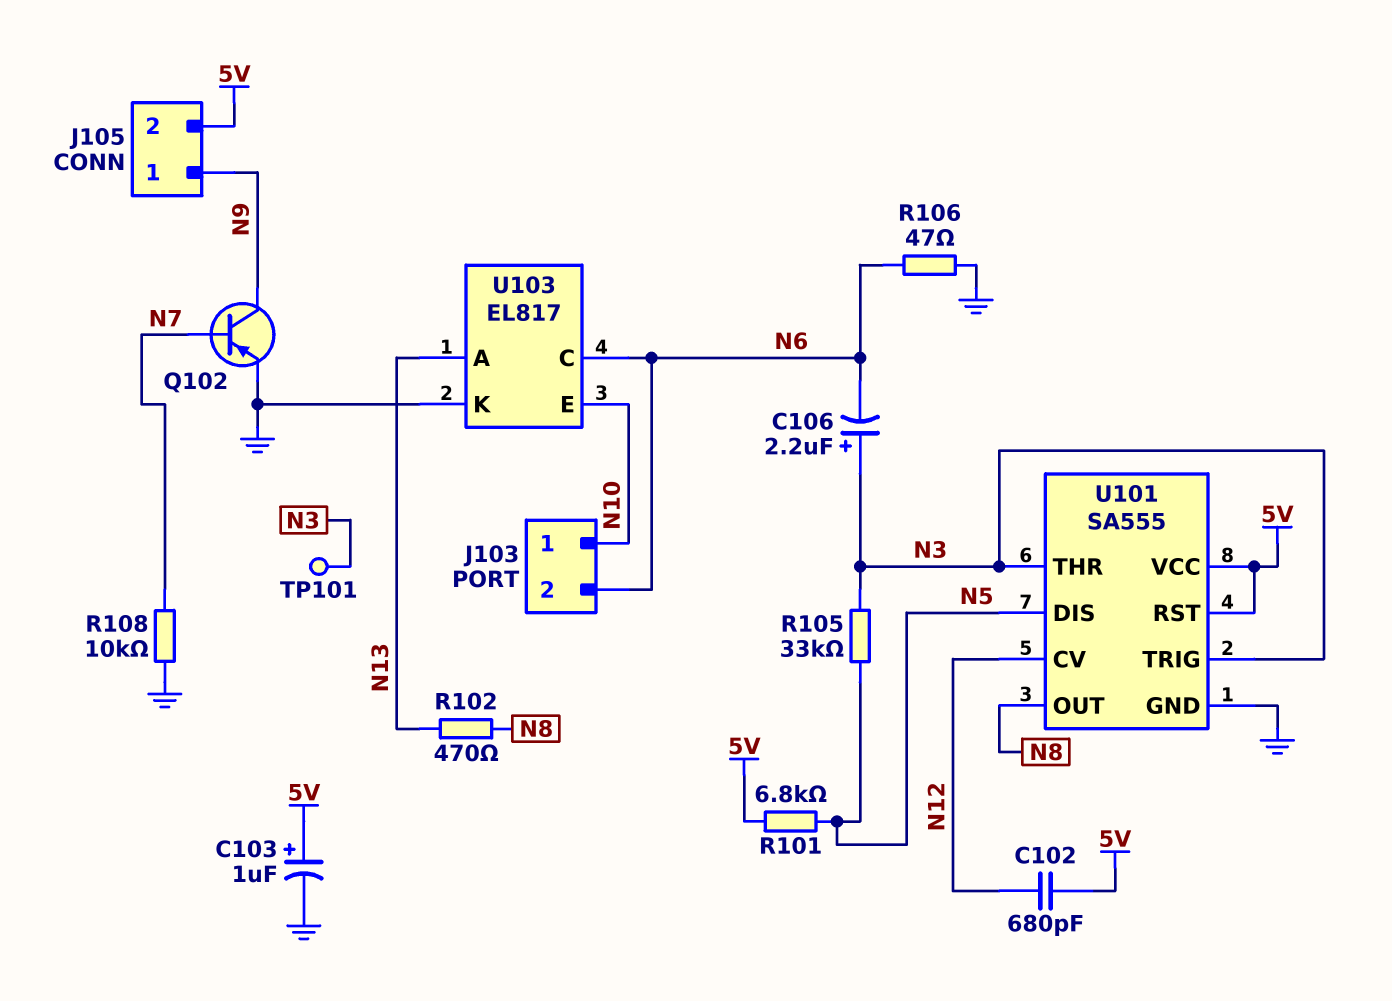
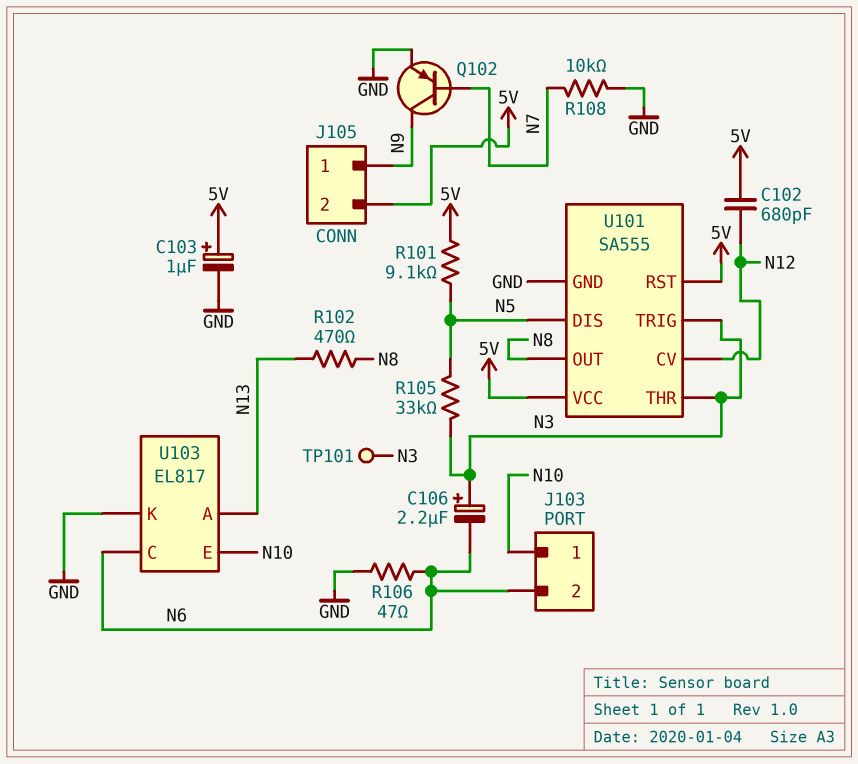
R101: 6.8k (5V, N5) -> 9.1k (5V, N5)

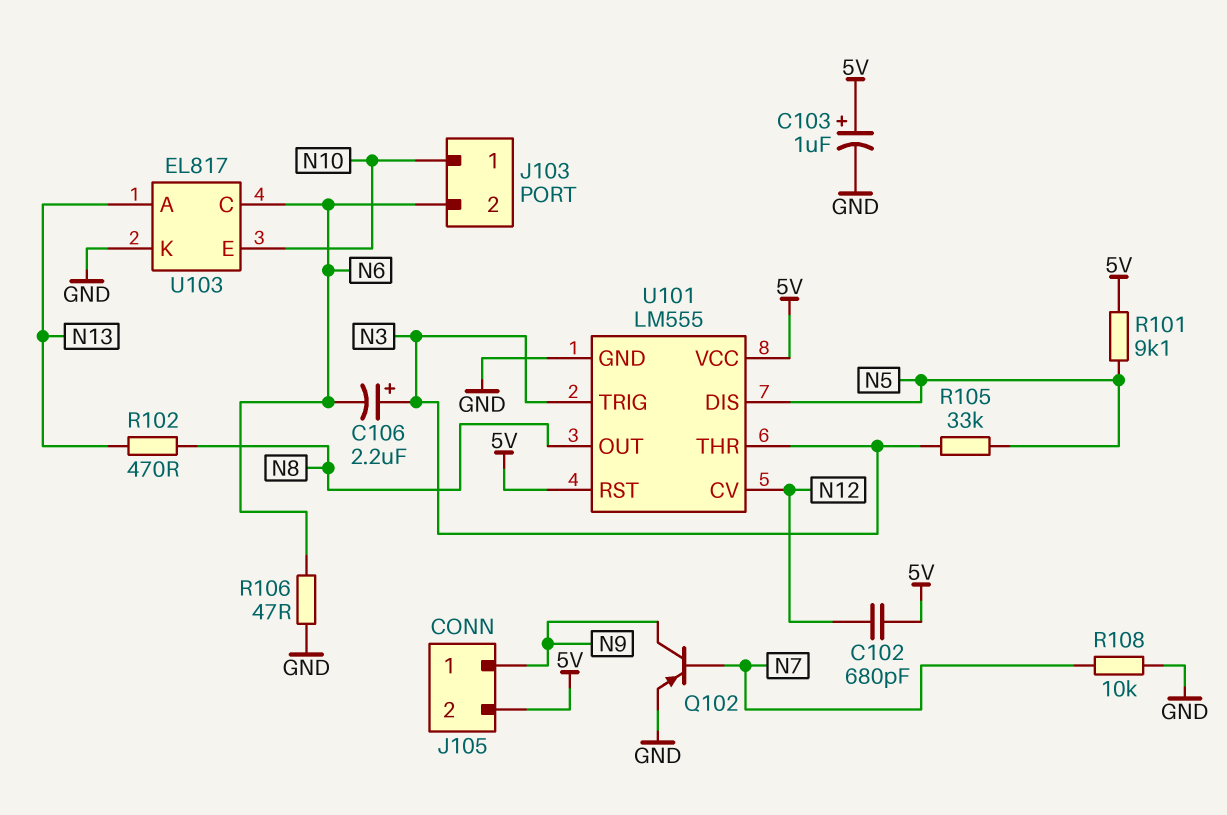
TP101: test point (N3) -> none
U101: SA555 -> LM555

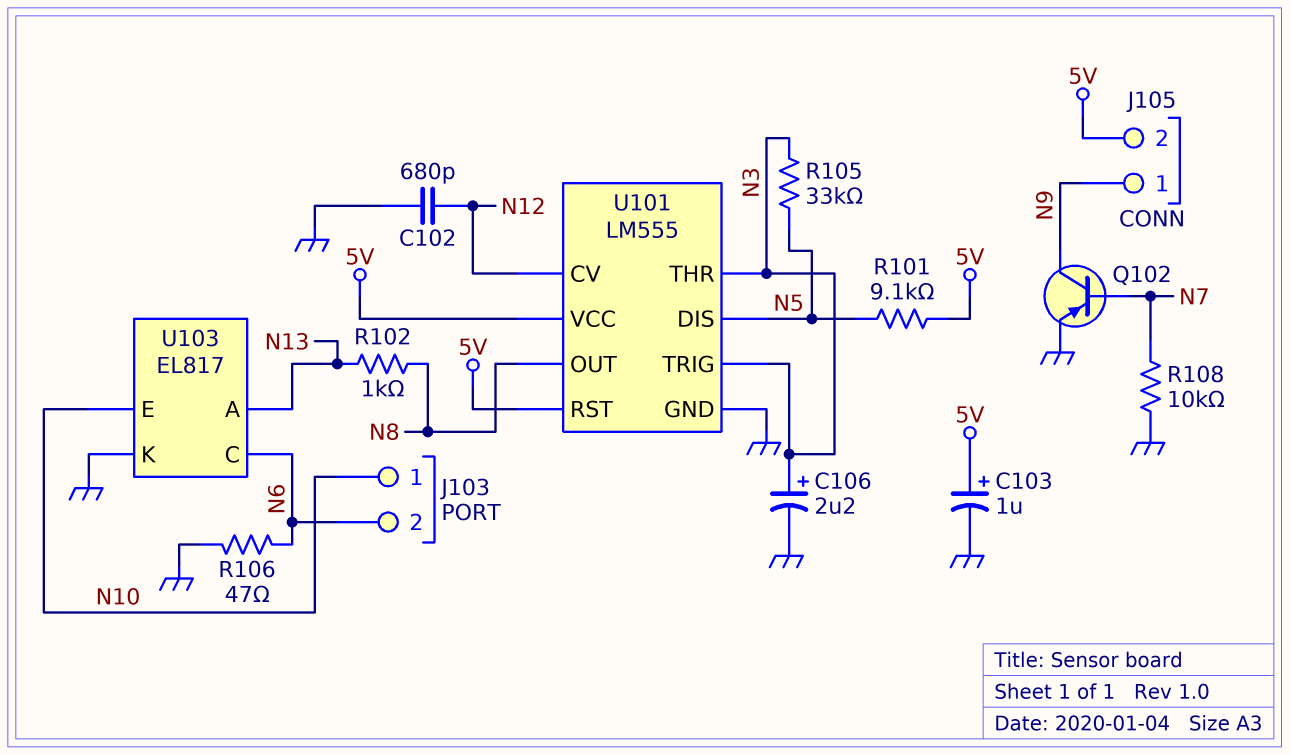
C102: 680pF (5V, N12) -> 680pF (GND, N12)
C106: 2.2uF (plus N3, minus N6) -> 2.2uF (plus N3, minus GND)
R102: 470 (N8, N13) -> 1k (N8, N13)

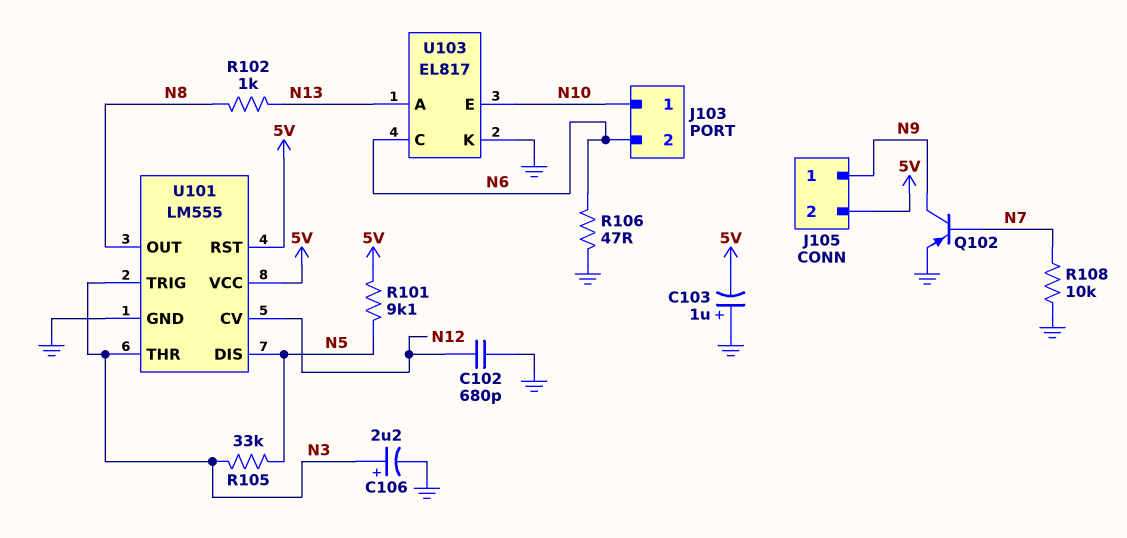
C103: 1uF (plus 5V, minus GND) -> 1uF (plus GND, minus 5V)

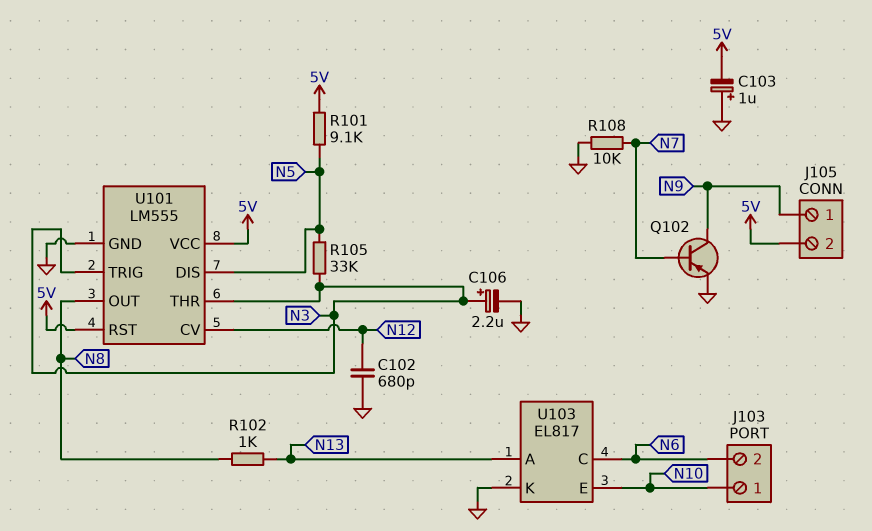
R106: 47 (GND, N6) -> none

